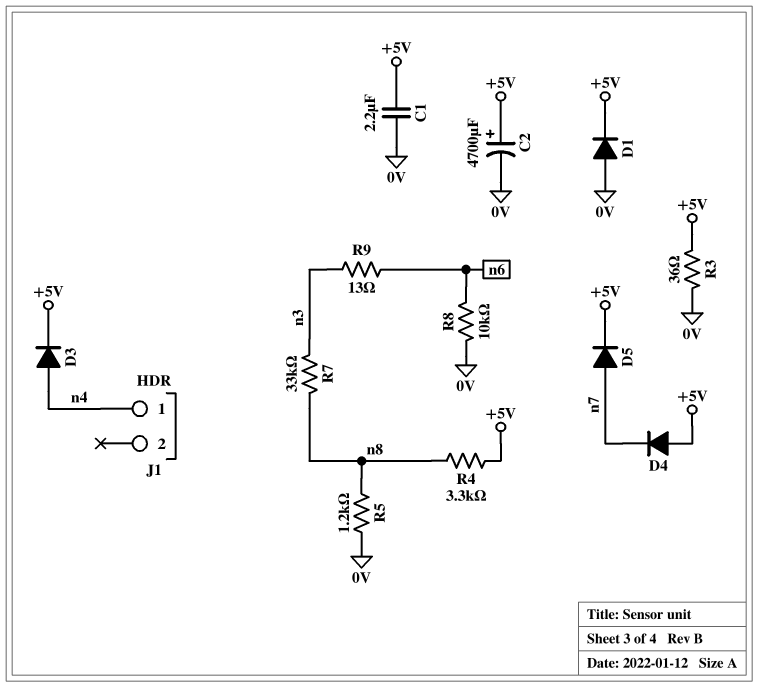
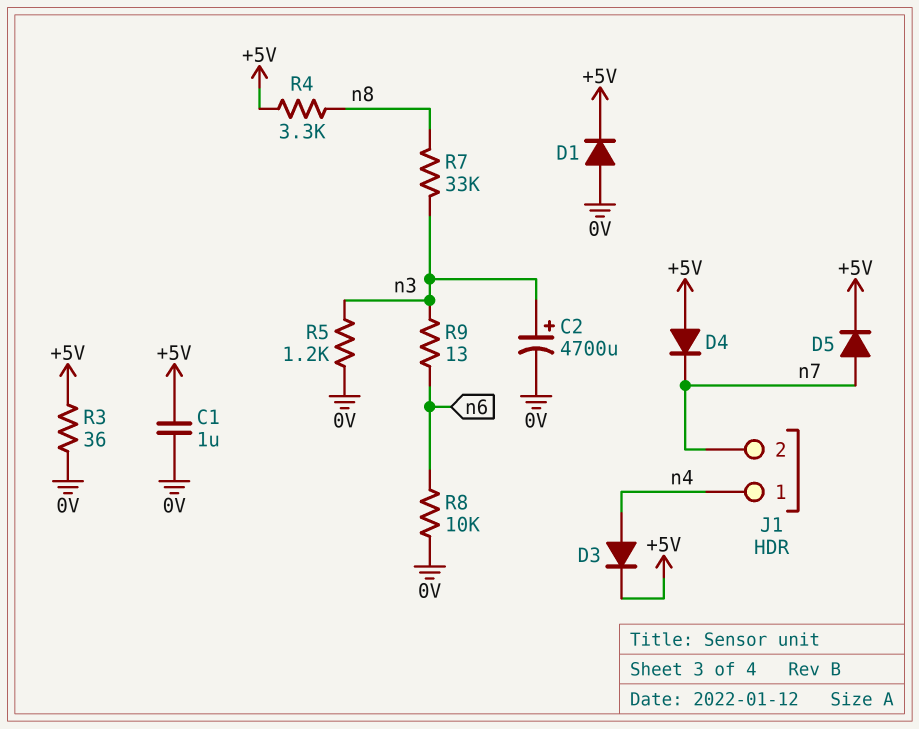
C1: 2.2uF (+5V, 0V) -> 1uF (+5V, 0V)
C2: 4700uF (plus +5V, minus 0V) -> 4700uF (plus n3, minus 0V)
J1 pin 2: none -> n7
R5: 1.2k (0V, n8) -> 1.2k (0V, n3)

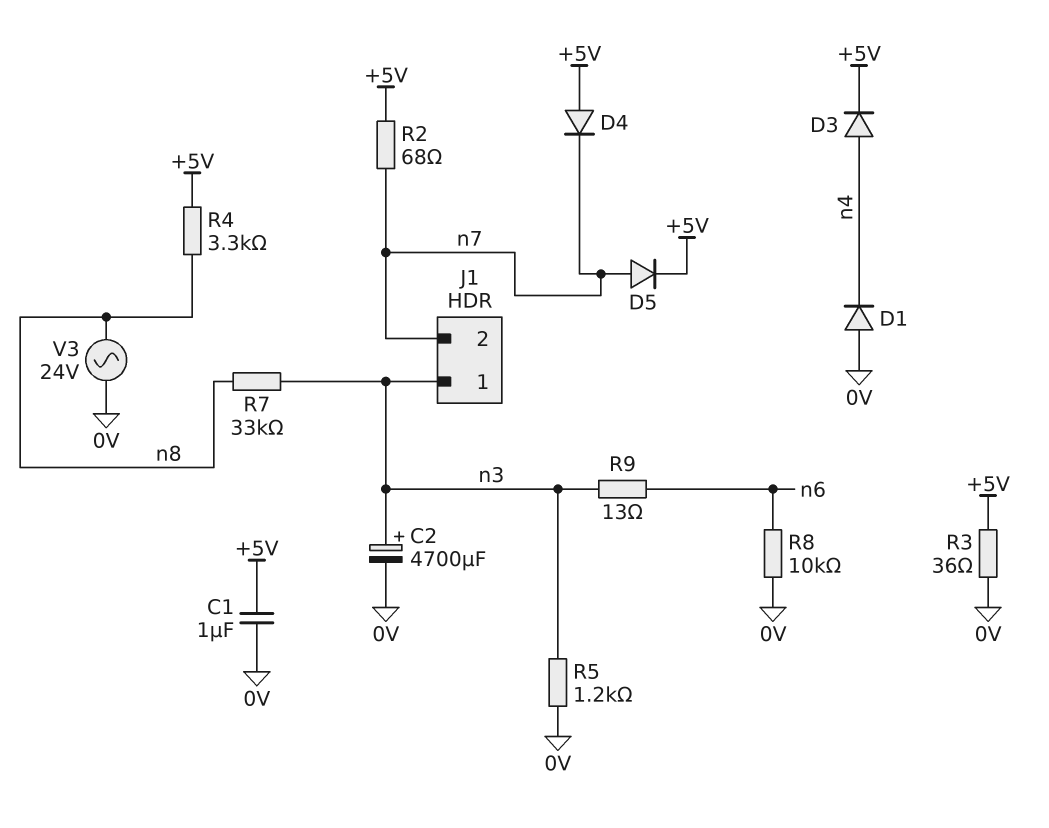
D1: diode (A 0V, K +5V) -> diode (A 0V, K n4)
J1 pin 1: n4 -> n3
R2: none -> 68 (+5V, n7)
V3: none -> AC 24V (0V, n8)

